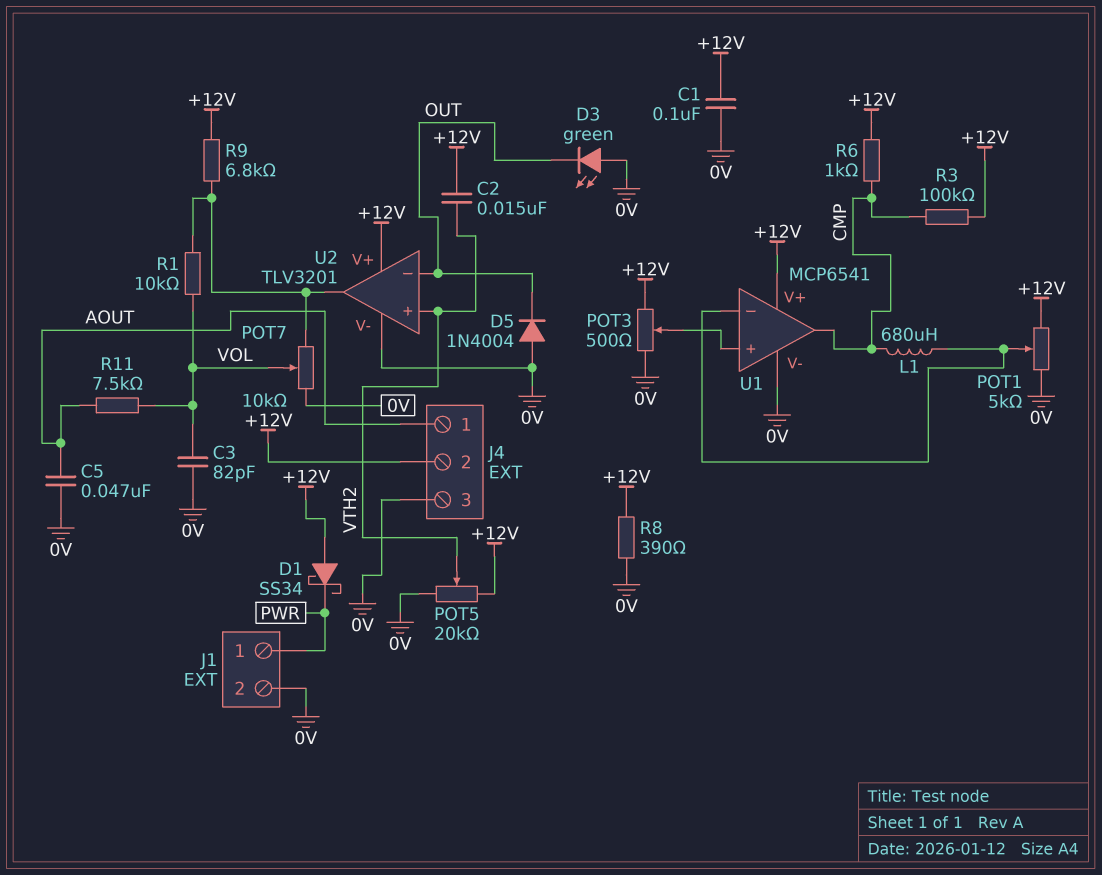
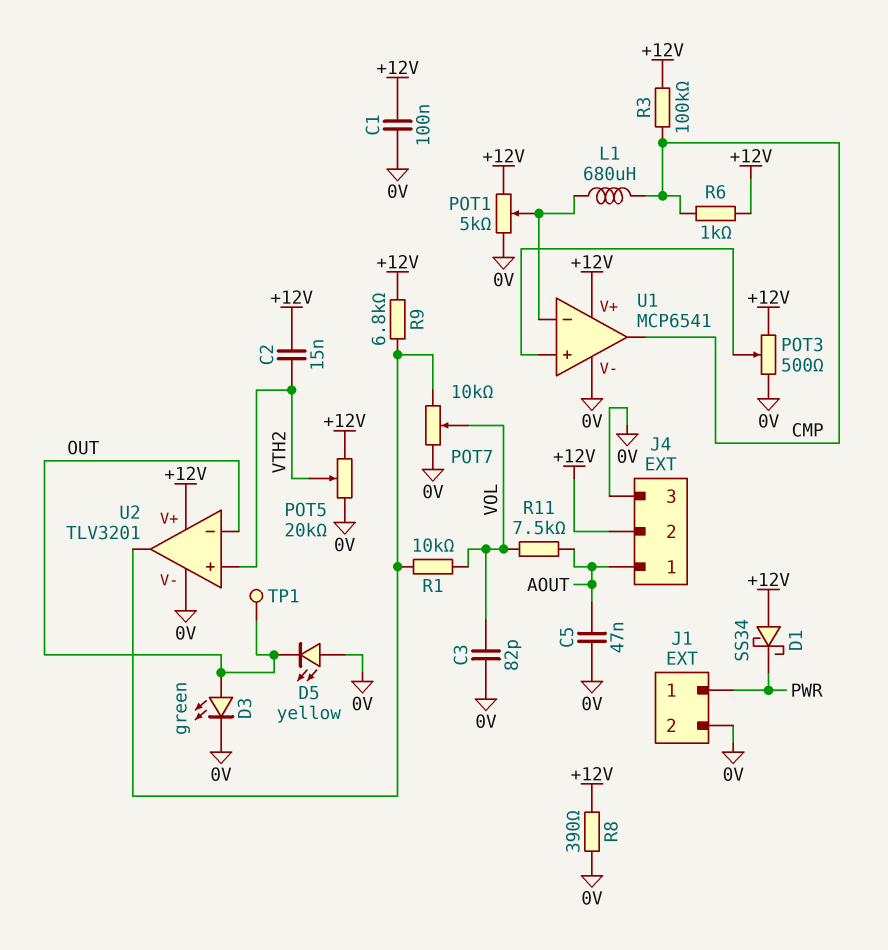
D3: LED green (A 0V, K OUT) -> LED green (A OUT, K 0V)
D5: diode 1N4004 (A 0V, K OUT) -> LED yellow (A 0V, K OUT)
TP1: none -> test point (OUT)

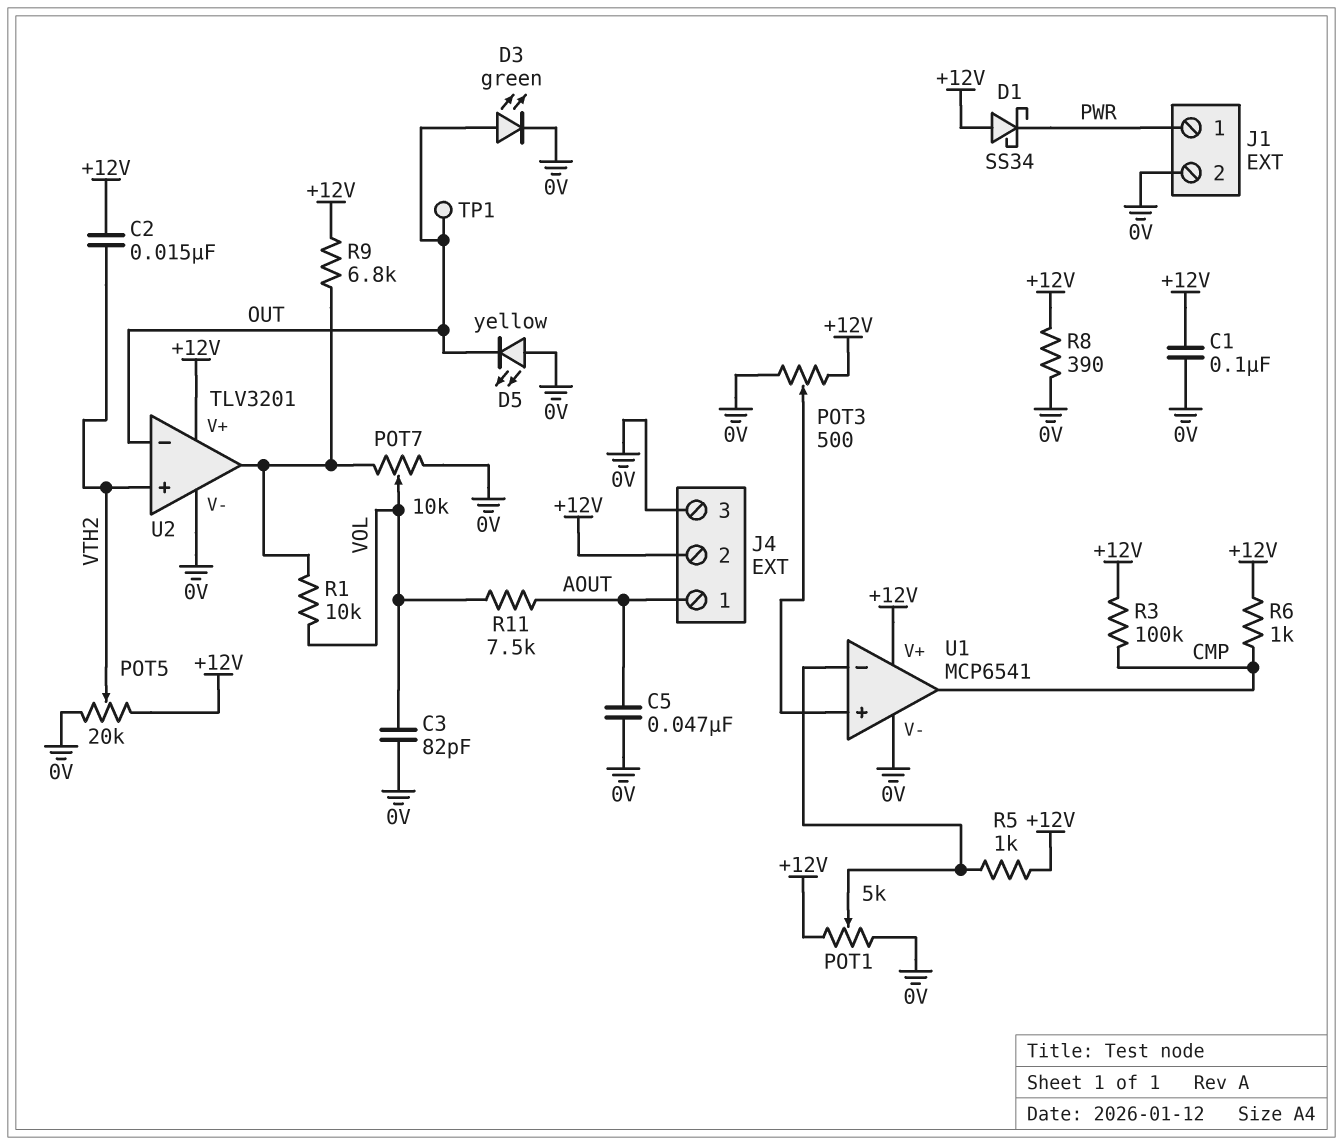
L1: 680uH (CMP, U1/in-) -> none
R5: none -> 1k (+12V, U1/in-)

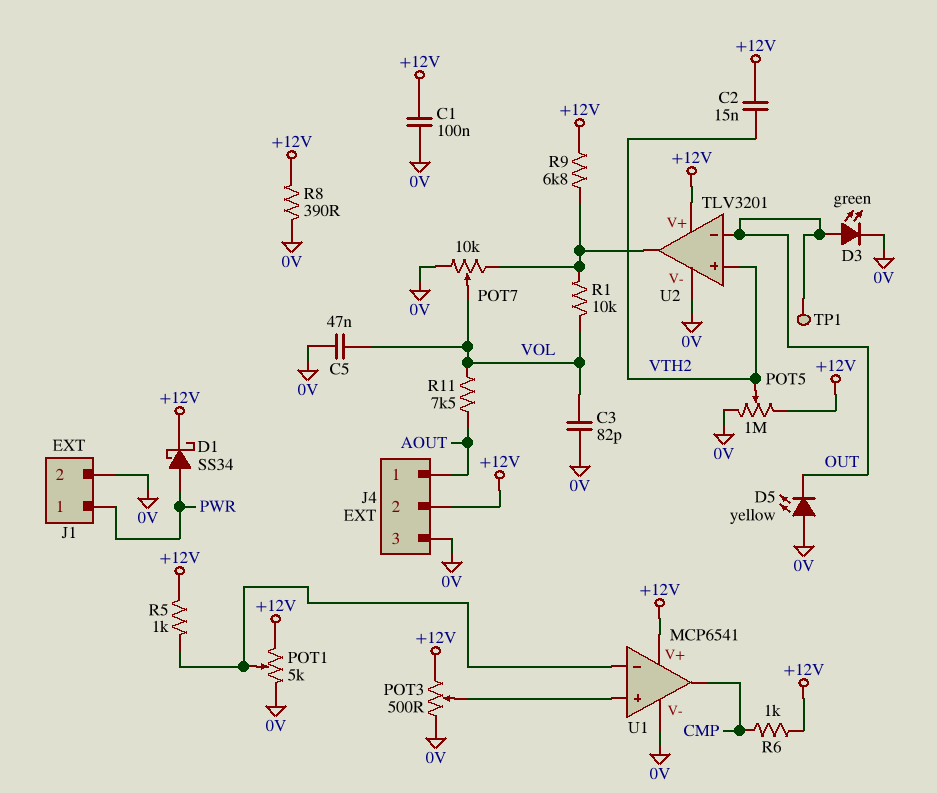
C5: 47nF (0V, AOUT) -> 47nF (0V, VOL)
D1: schottky SS34 (A +12V, K PWR) -> schottky SS34 (A PWR, K +12V)
POT5: 20k (+12V, 0V, wiper VTH2) -> 1M (+12V, 0V, wiper VTH2)
R3: 100k (+12V, CMP) -> none

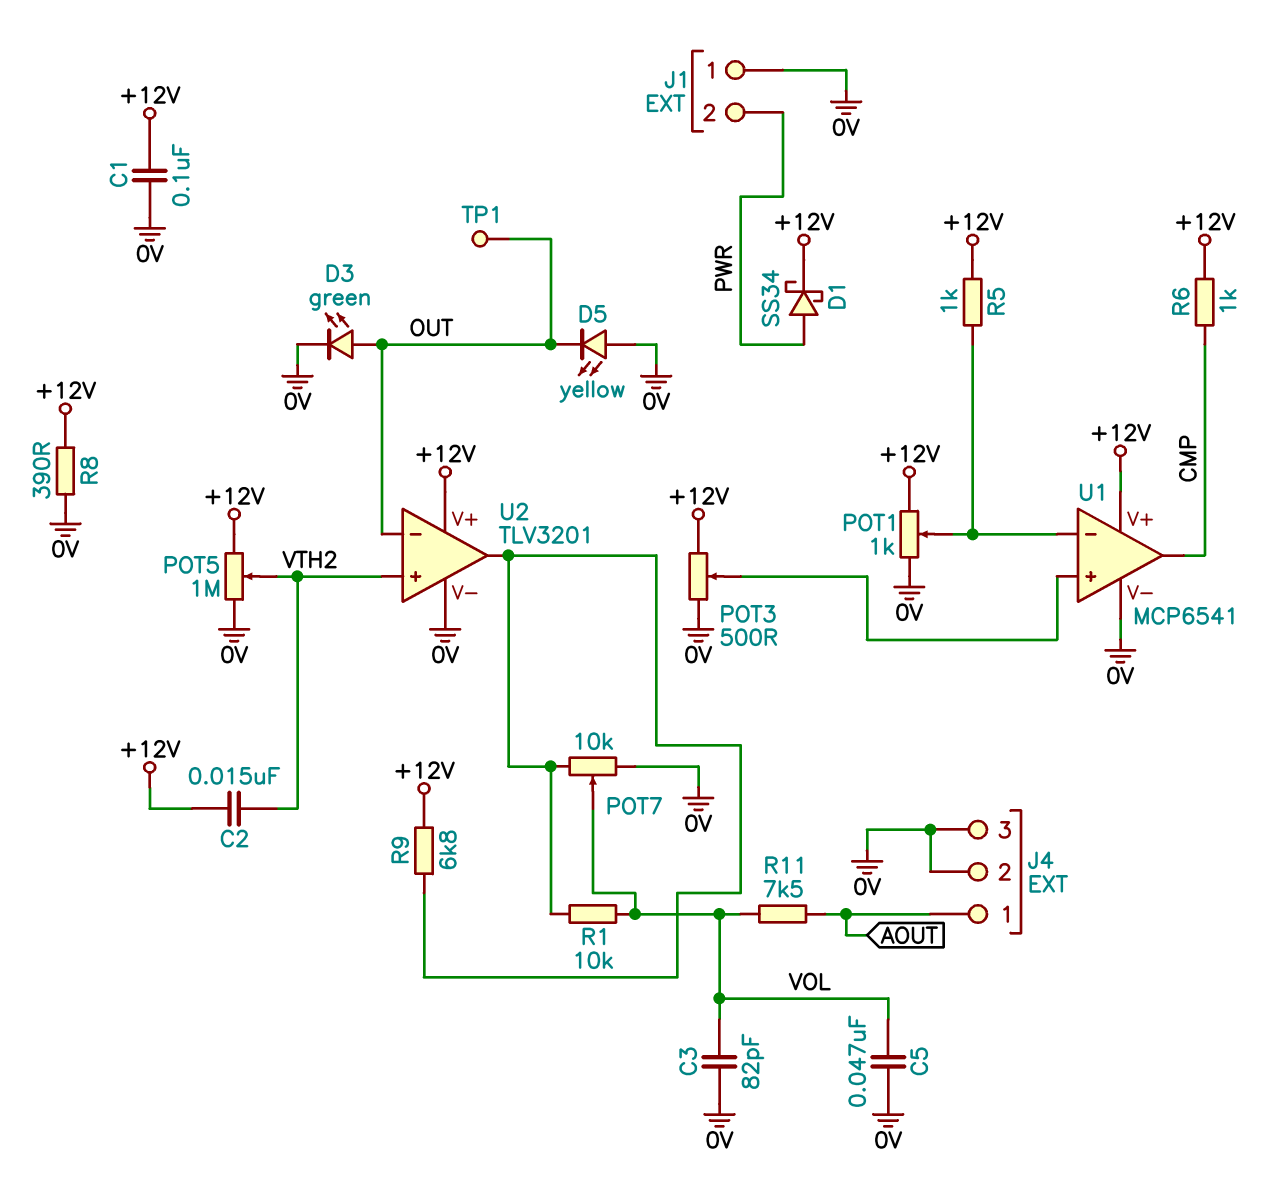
J1 pin 1: PWR -> 0V
J1 pin 2: 0V -> PWR
J4 pin 2: +12V -> 0V
POT1: 5k (+12V, 0V, wiper U1/in-) -> 1k (+12V, 0V, wiper U1/in-)

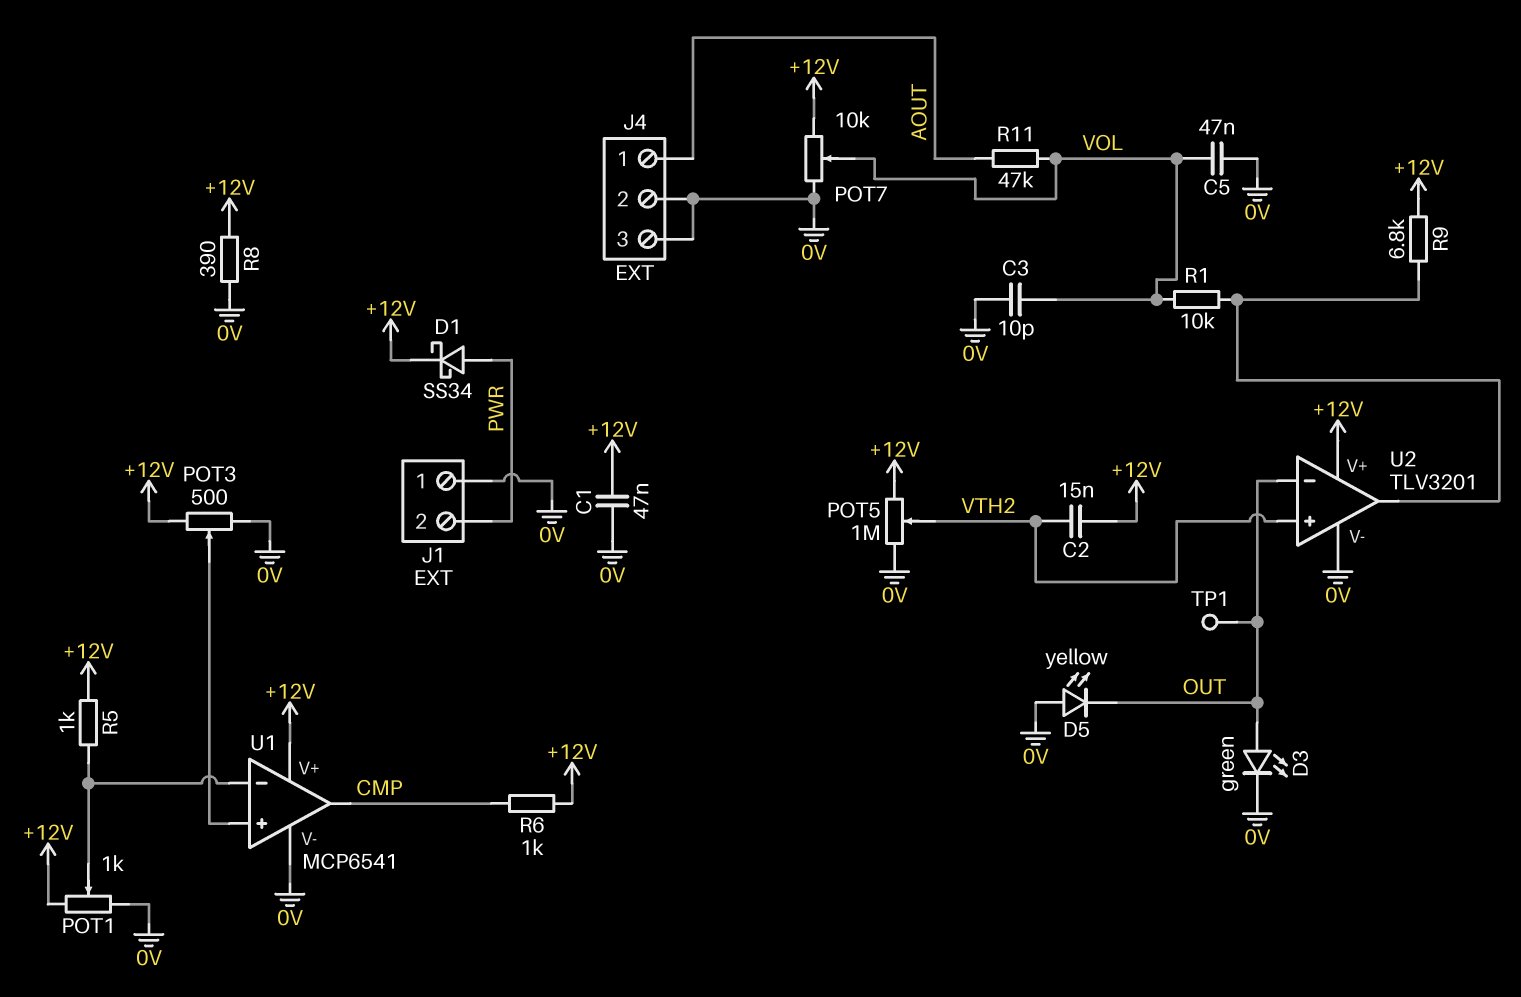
C1: 100nF (+12V, 0V) -> 47nF (+12V, 0V)
C3: 82pF (0V, VOL) -> 10pF (0V, VOL)
POT7: 10k (0V, U2/out, wiper VOL) -> 10k (+12V, 0V, wiper VOL)
R11: 7.5k (AOUT, VOL) -> 47k (AOUT, VOL)

